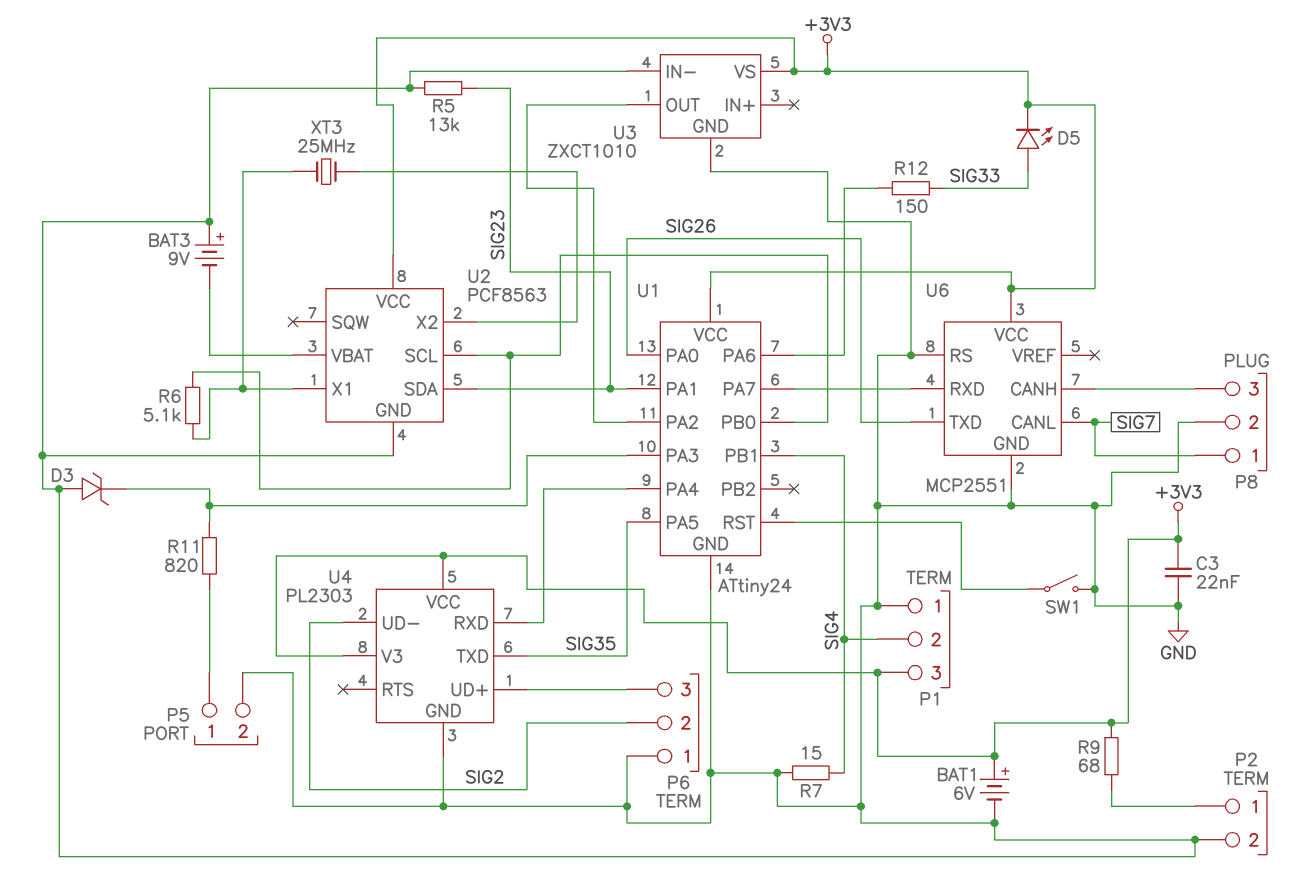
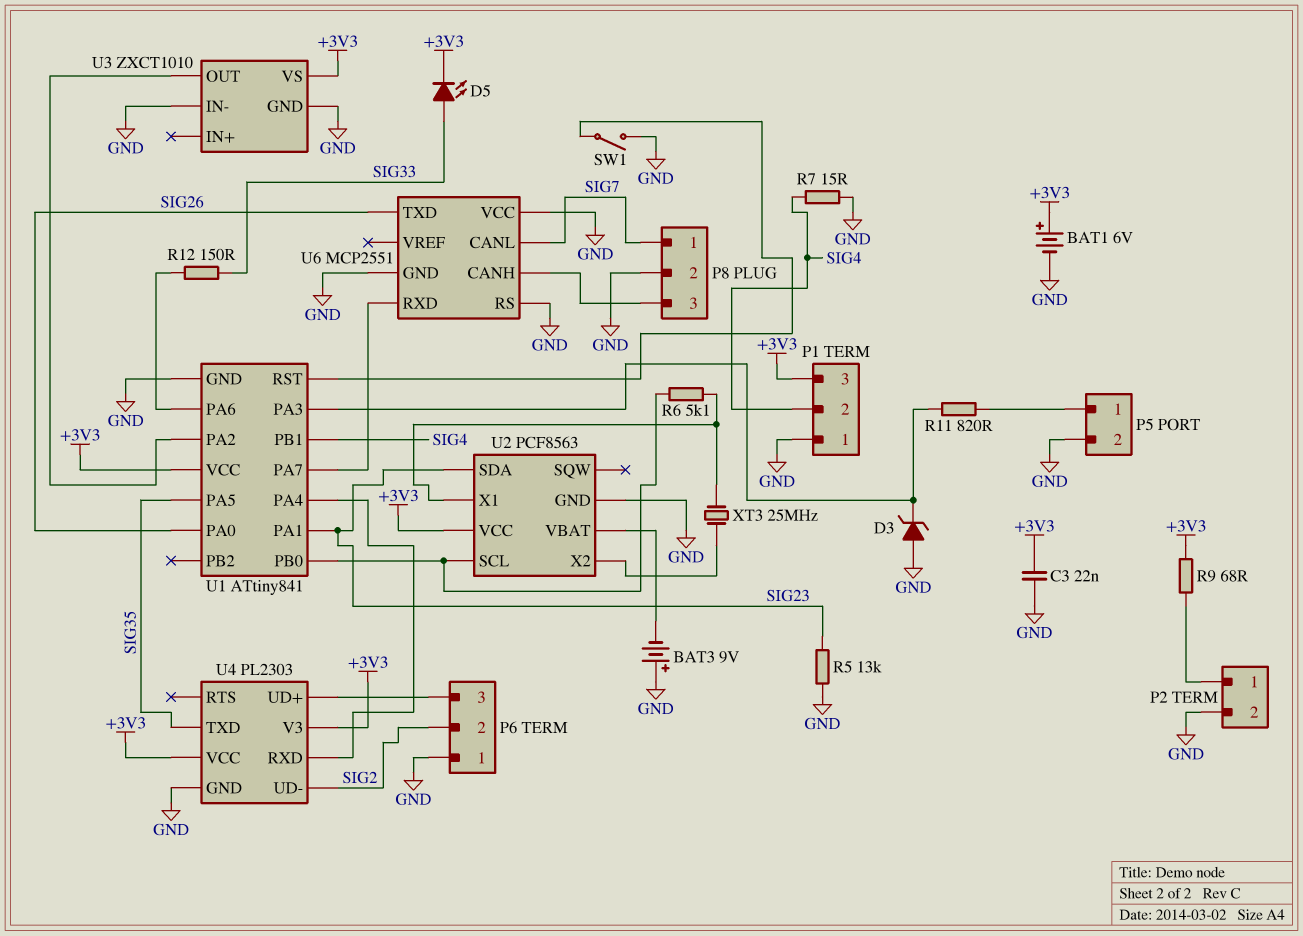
U1: ATtiny24 -> ATtiny841
U6 pin VCC: +3V3 -> GND

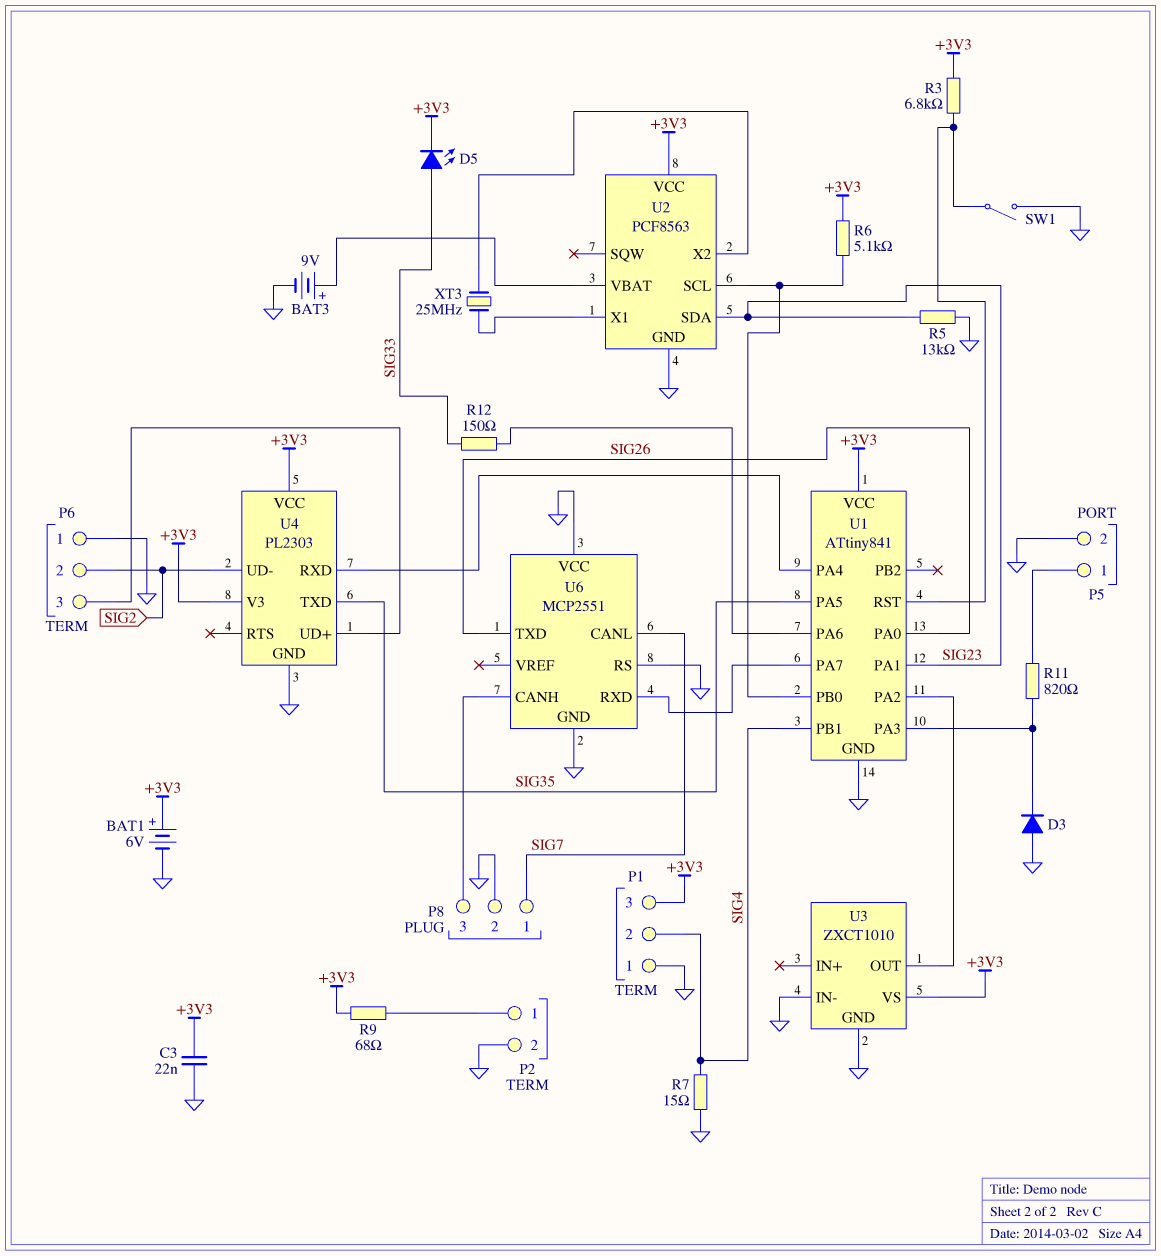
BAT3: 9V (plus GND, minus U2/VBAT) -> 9V (plus U2/VBAT, minus GND)
D3: zener (A GND, K U1/PA3) -> diode (A GND, K U1/PA3)
R3: none -> 6.8k (+3V3, U1/RST)
R6: 5.1k (U1/PB0, U2/X1) -> 5.1k (+3V3, U1/PB0)

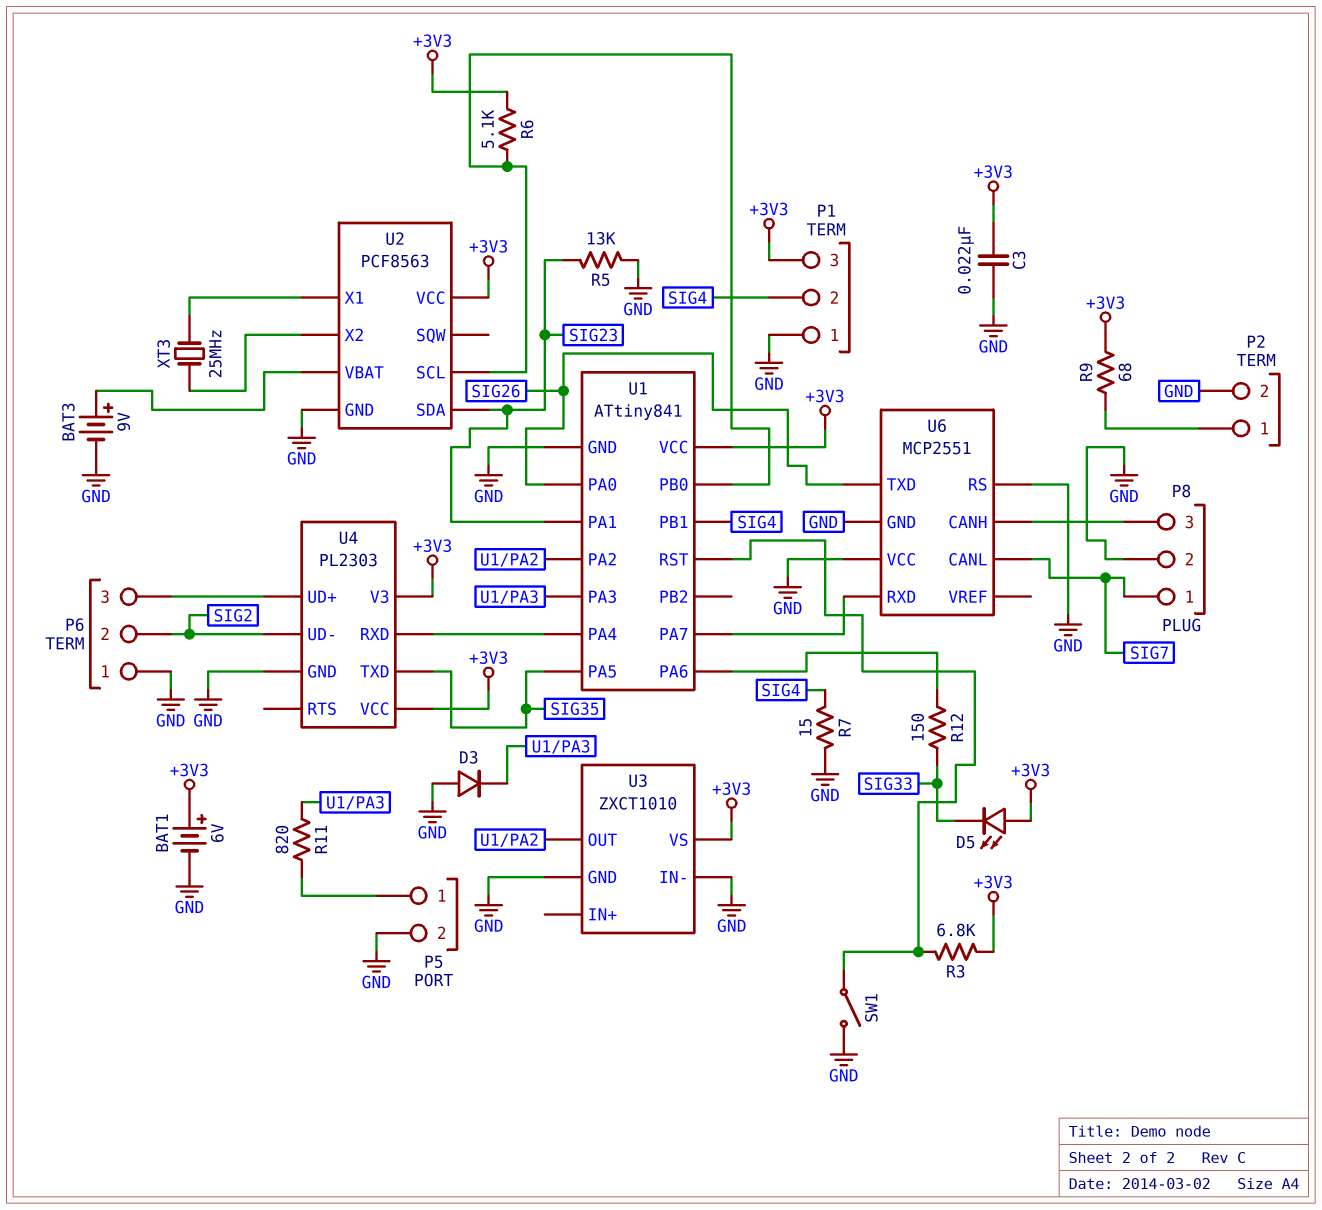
D5: LED (A SIG33, K +3V3) -> LED (A +3V3, K SIG33)

